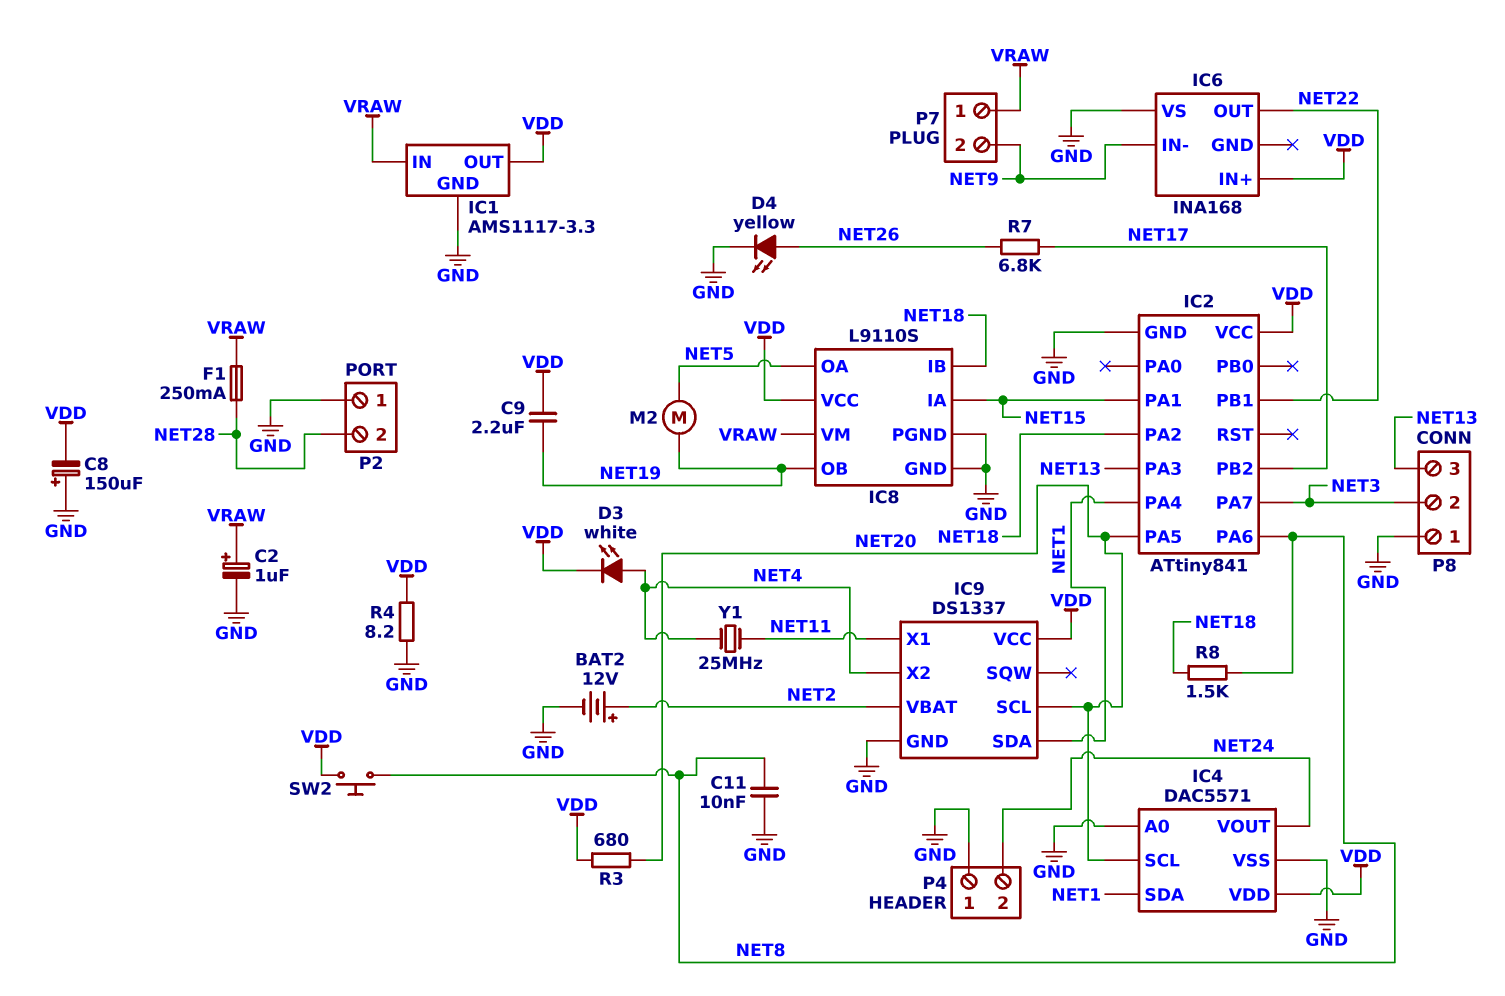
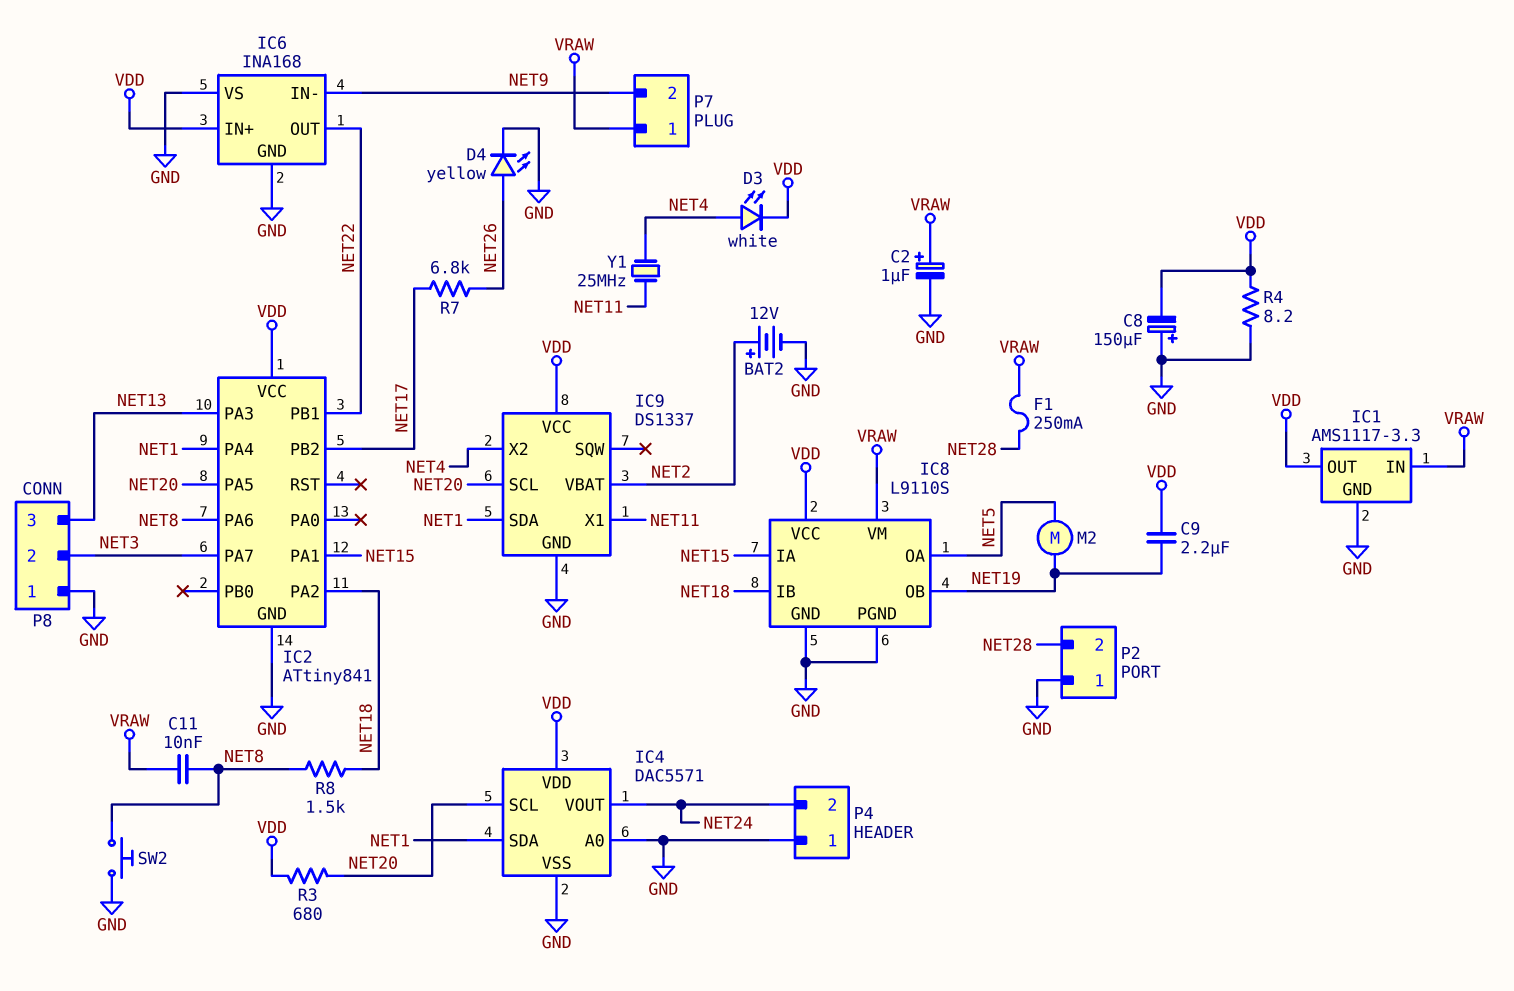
C11: 10nF (GND, NET8) -> 10nF (NET8, VRAW)
IC6 pin GND: none -> GND
SW2: button (NET8, VDD) -> button (GND, NET8)

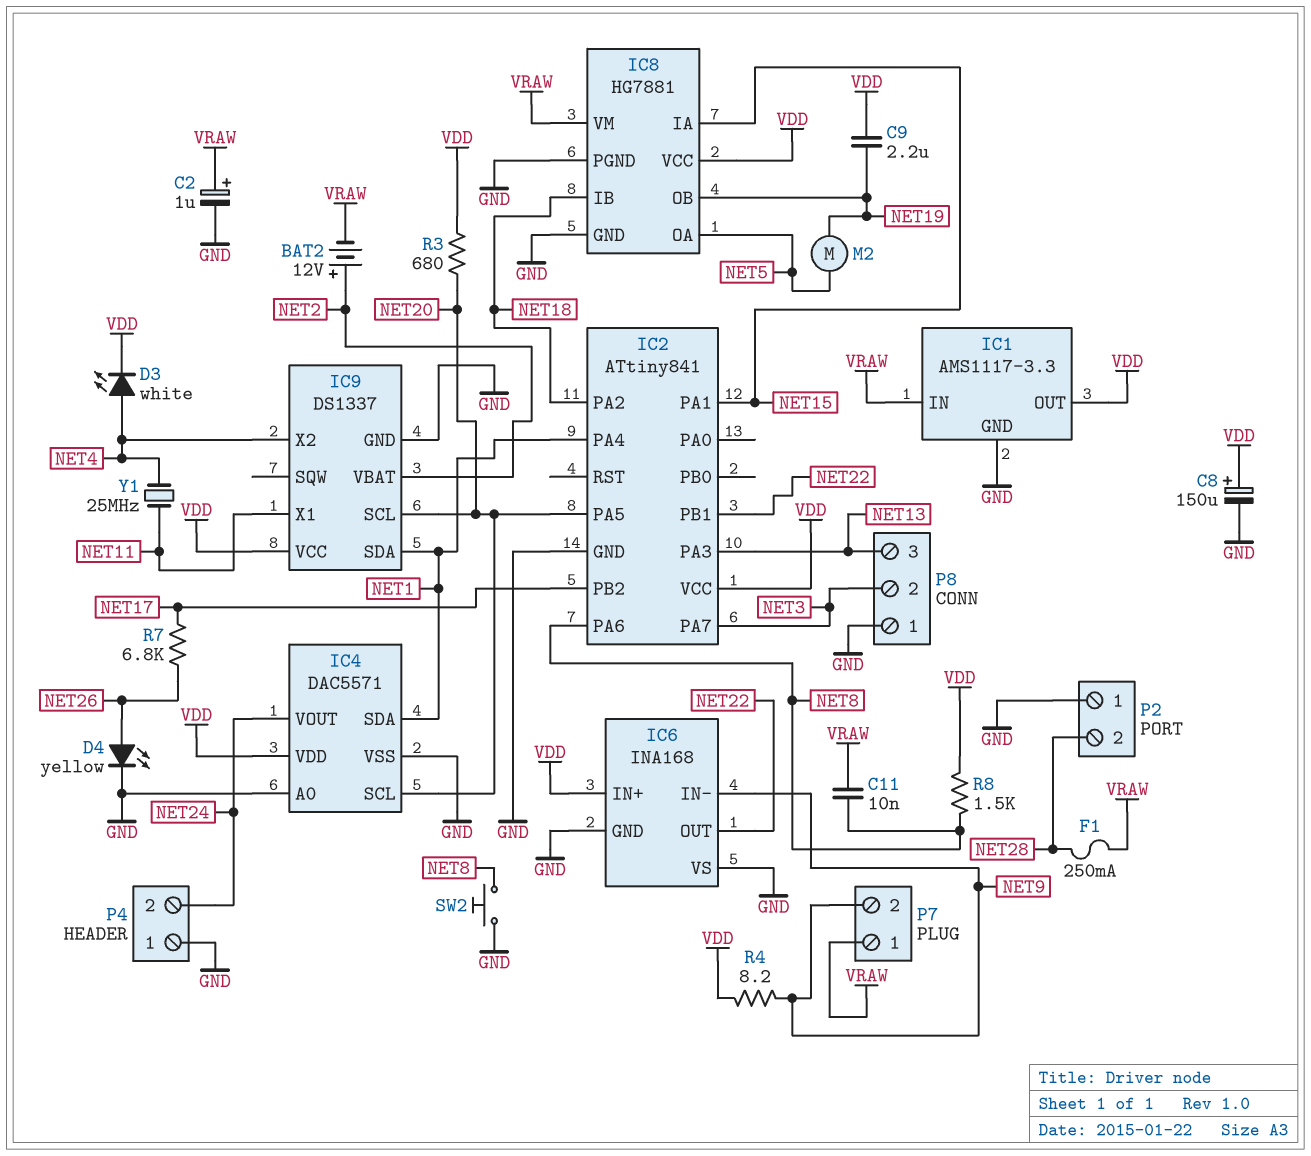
BAT2: 12V (plus NET2, minus GND) -> 12V (plus NET2, minus VRAW)
C8: 150uF (plus GND, minus VDD) -> 150uF (plus VDD, minus GND)
IC8: L9110S -> HG7881
R4: 8.2 (GND, VDD) -> 8.2 (NET9, VDD)
R8: 1.5k (NET8, NET18) -> 1.5k (NET8, VDD)

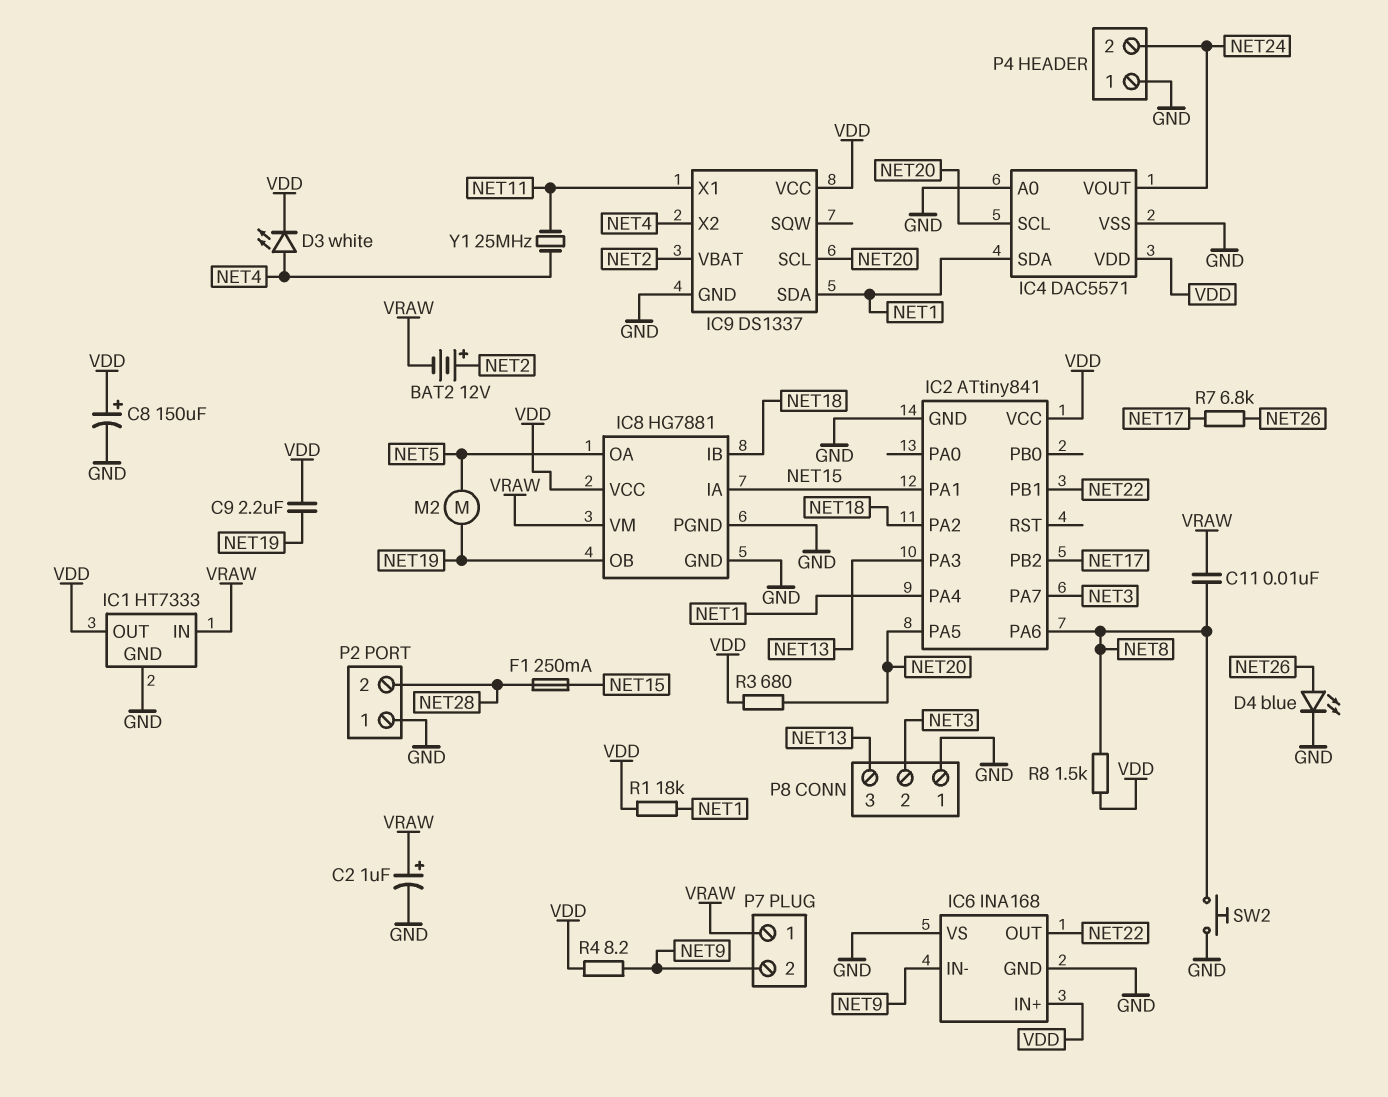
D4: LED yellow (A NET26, K GND) -> LED blue (A NET26, K GND)
F1: 250mA (NET28, VRAW) -> 250mA (NET15, NET28)
IC1: AMS1117-3.3 -> HT7333
R1: none -> 18k (NET1, VDD)

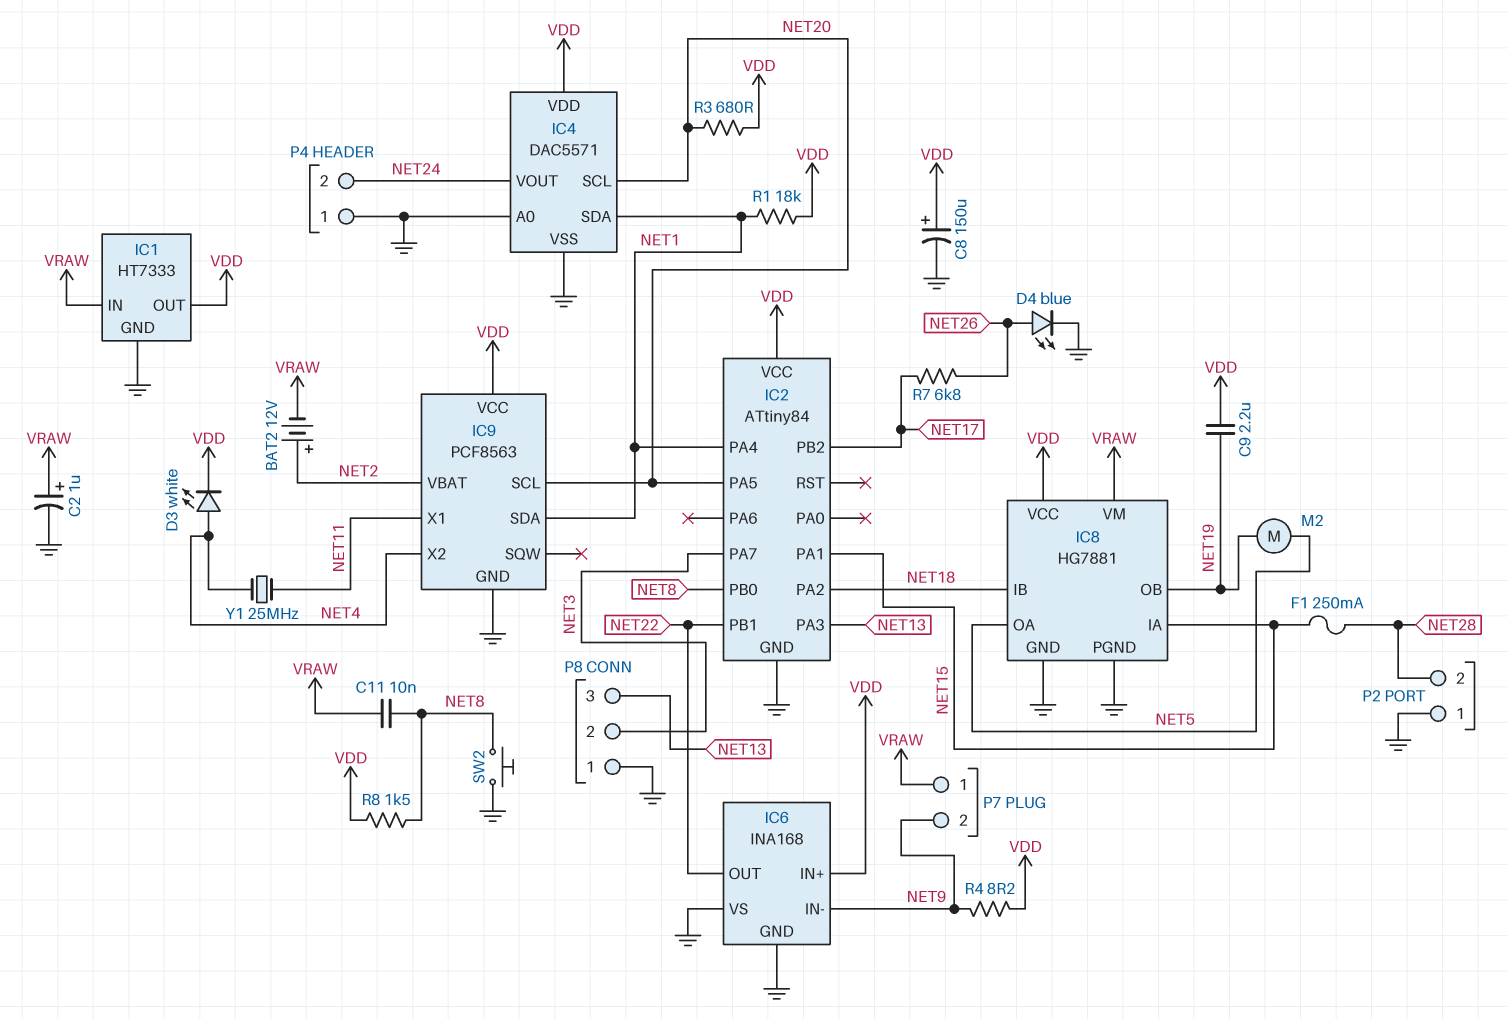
IC2: ATtiny841 -> ATtiny84
IC2 pin PA6: NET8 -> none
IC2 pin PB0: none -> NET8
IC9: DS1337 -> PCF8563

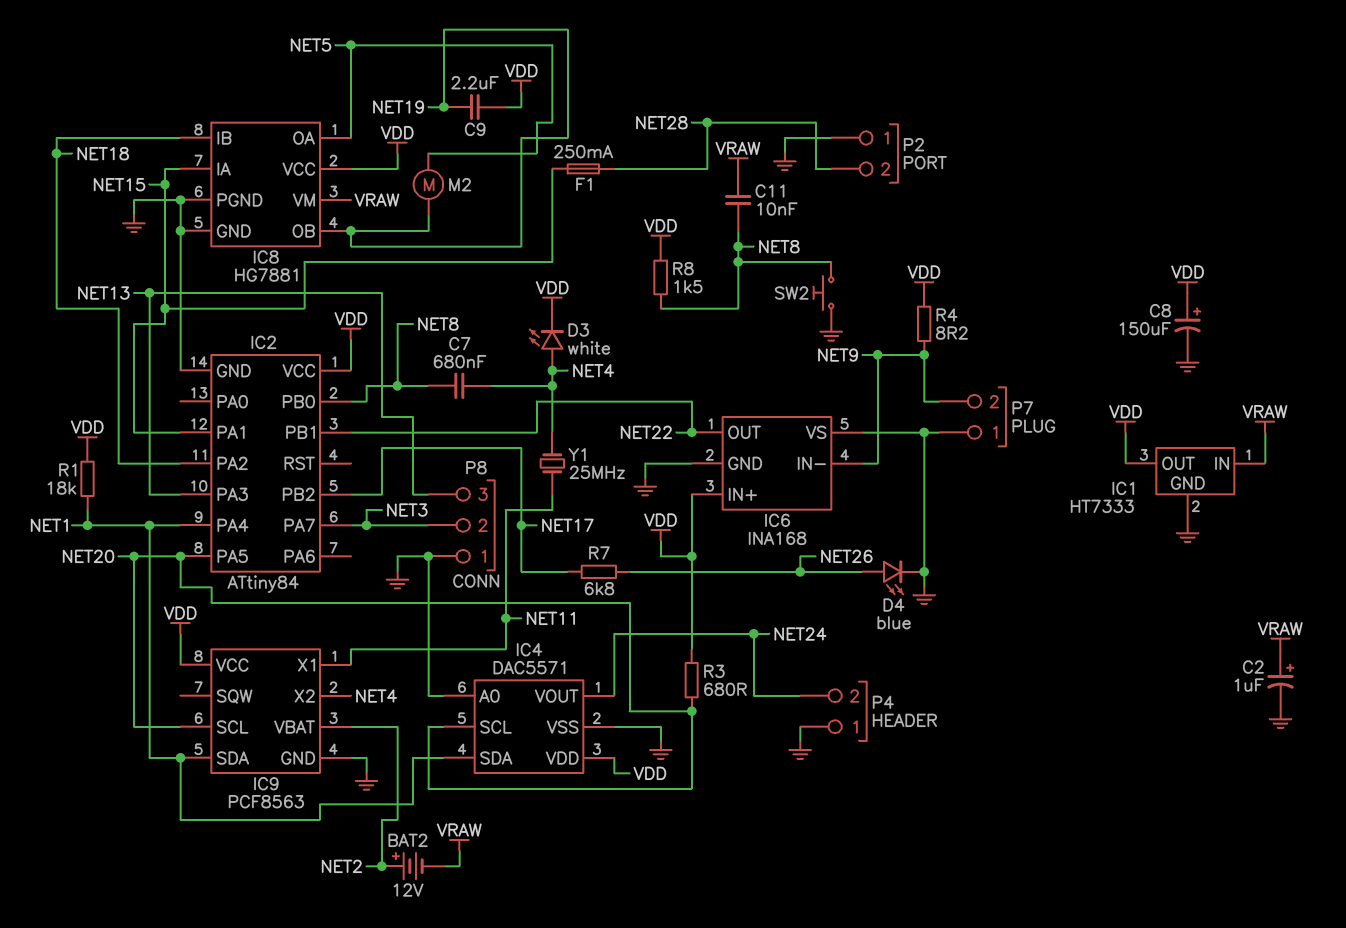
C7: none -> 680nF (NET4, NET8)
P7 pin 1: VRAW -> GND

